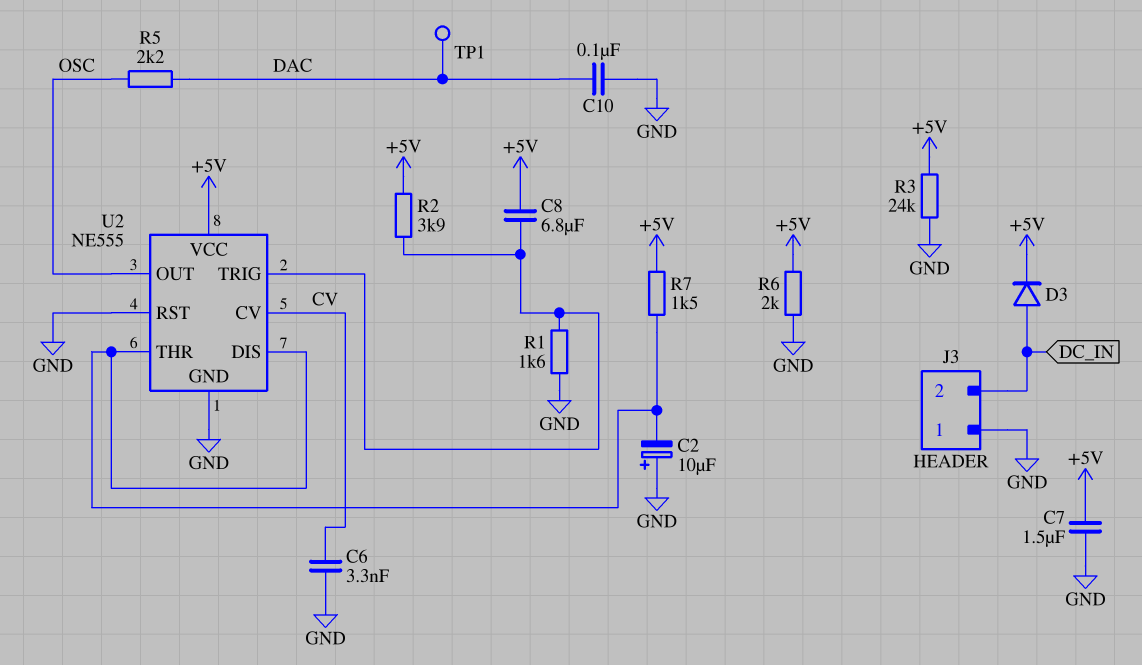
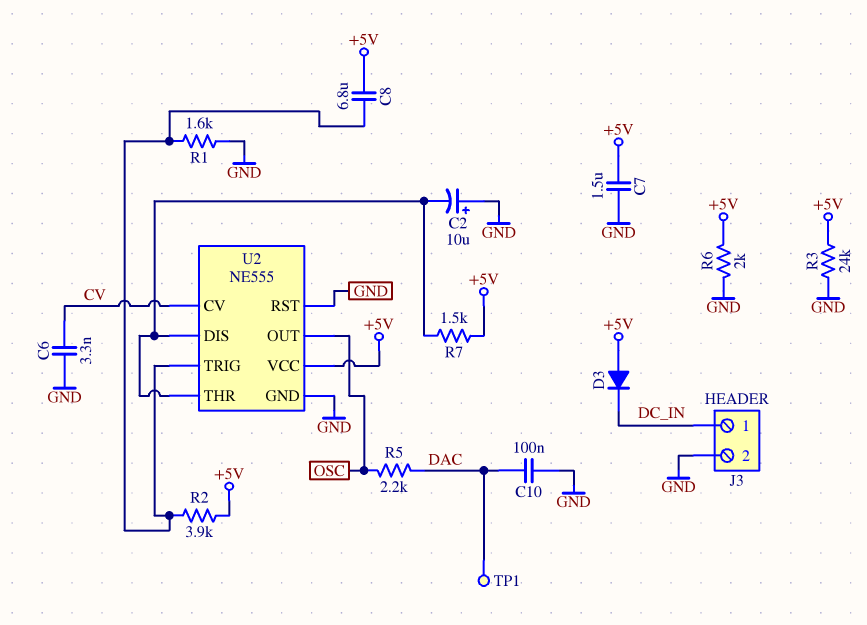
D3: diode (A DC_IN, K +5V) -> diode (A +5V, K DC_IN)
J3 pin 1: GND -> DC_IN
J3 pin 2: DC_IN -> GND

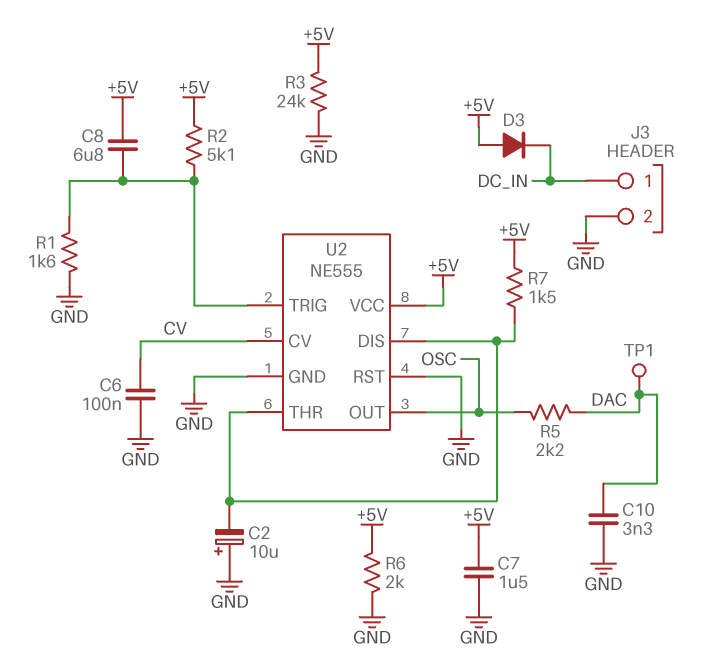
C6: 3.3nF (CV, GND) -> 100nF (CV, GND)
C10: 100nF (DAC, GND) -> 3.3nF (DAC, GND)
R2: 3.9k (+5V, U2/TRIG) -> 5.1k (+5V, U2/TRIG)

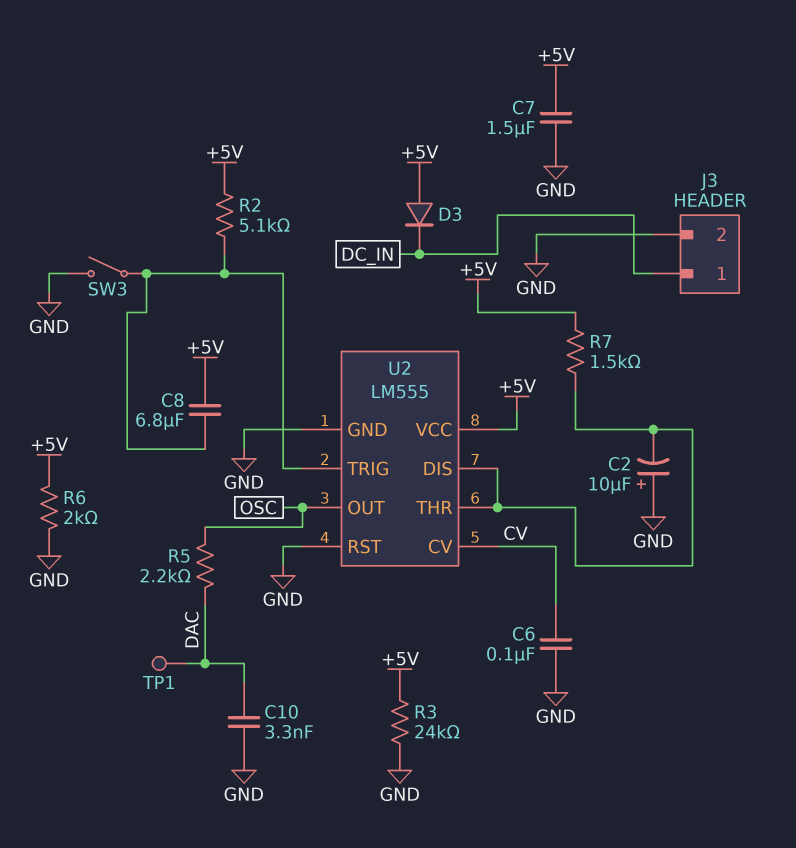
R1: 1.6k (GND, U2/TRIG) -> none
SW3: none -> switch (GND, U2/TRIG)
U2: NE555 -> LM555

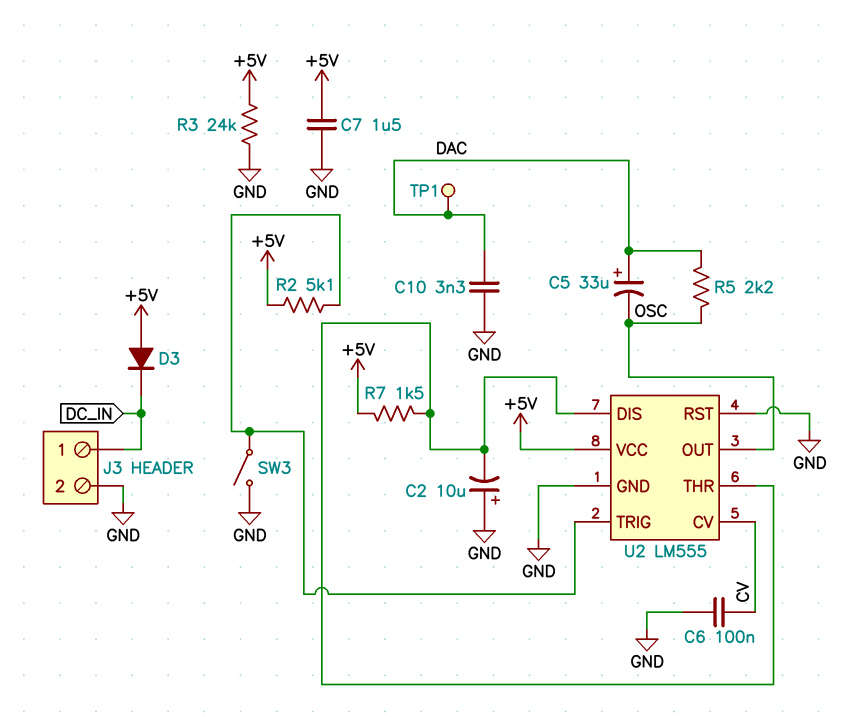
C5: none -> 33uF (plus DAC, minus OSC)
C8: 6.8uF (+5V, U2/TRIG) -> none
R6: 2k (+5V, GND) -> none

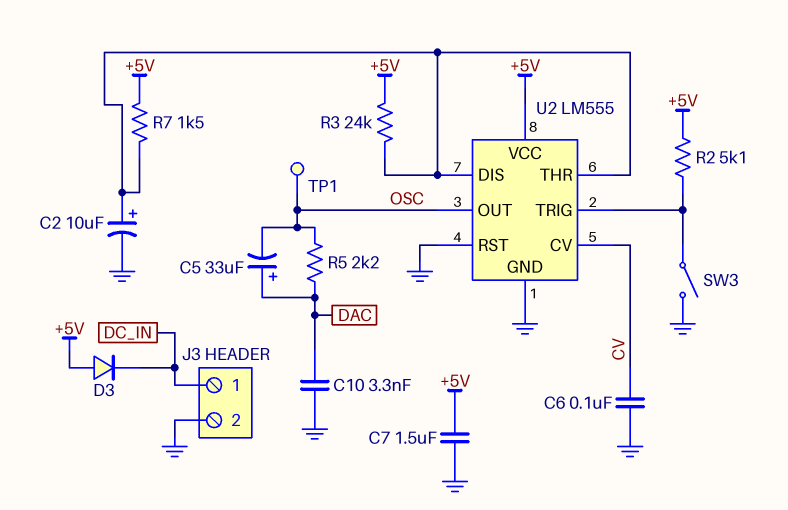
C2: 10uF (plus GND, minus U2/DIS) -> 10uF (plus U2/DIS, minus GND)
R3: 24k (+5V, GND) -> 24k (+5V, U2/DIS)
TP1: test point (DAC) -> test point (OSC)

